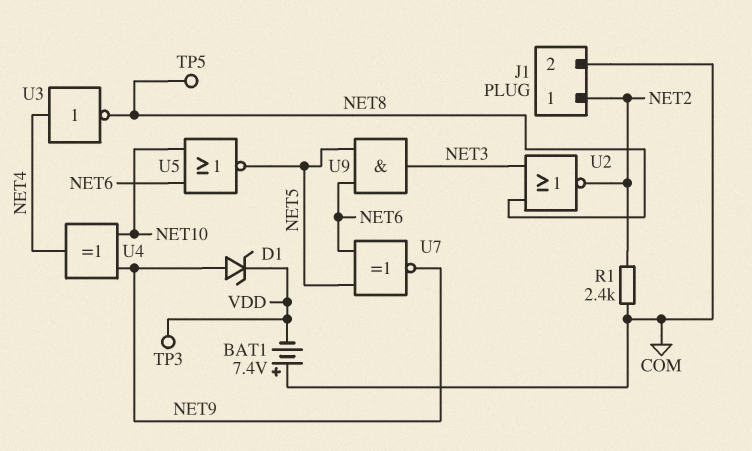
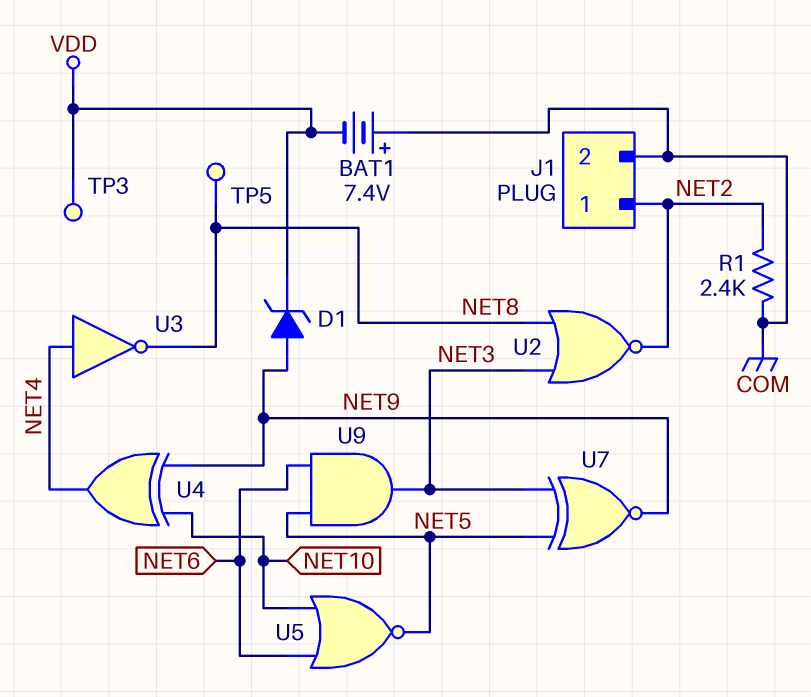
U7: XNOR (in NET5, in NET6, out NET9) -> XNOR (in NET3, in NET5, out NET9)

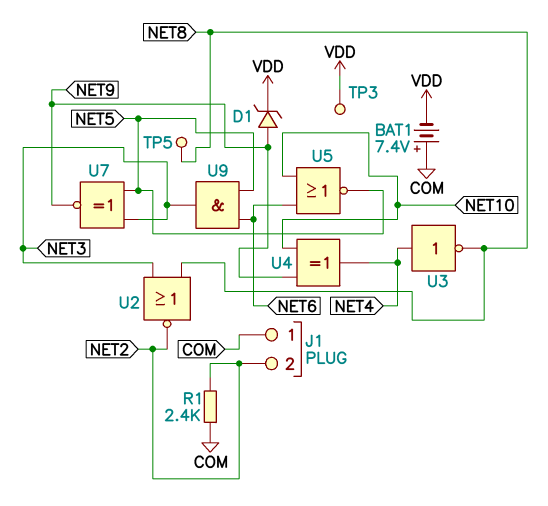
J1 pin 1: NET2 -> COM
J1 pin 2: COM -> NET2

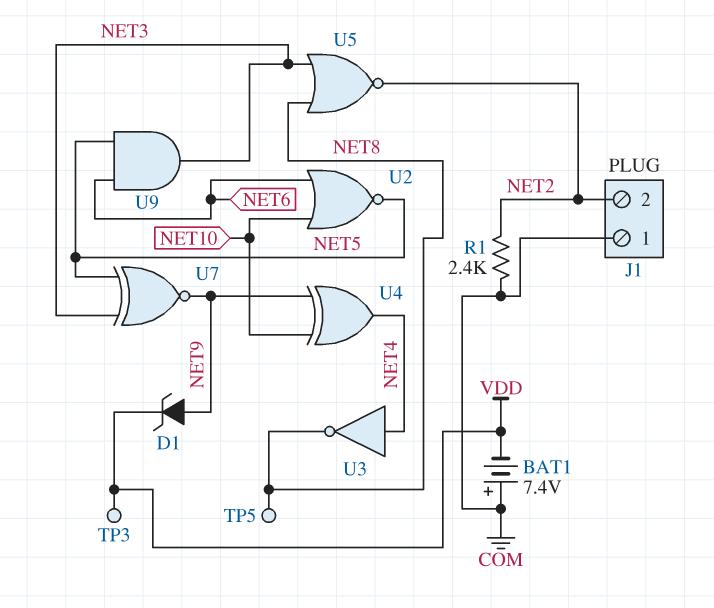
U2: NOR (in NET3, in NET8, out NET2) -> NOR (in NET6, in NET10, out NET5)
U5: NOR (in NET6, in NET10, out NET5) -> NOR (in NET3, in NET8, out NET2)

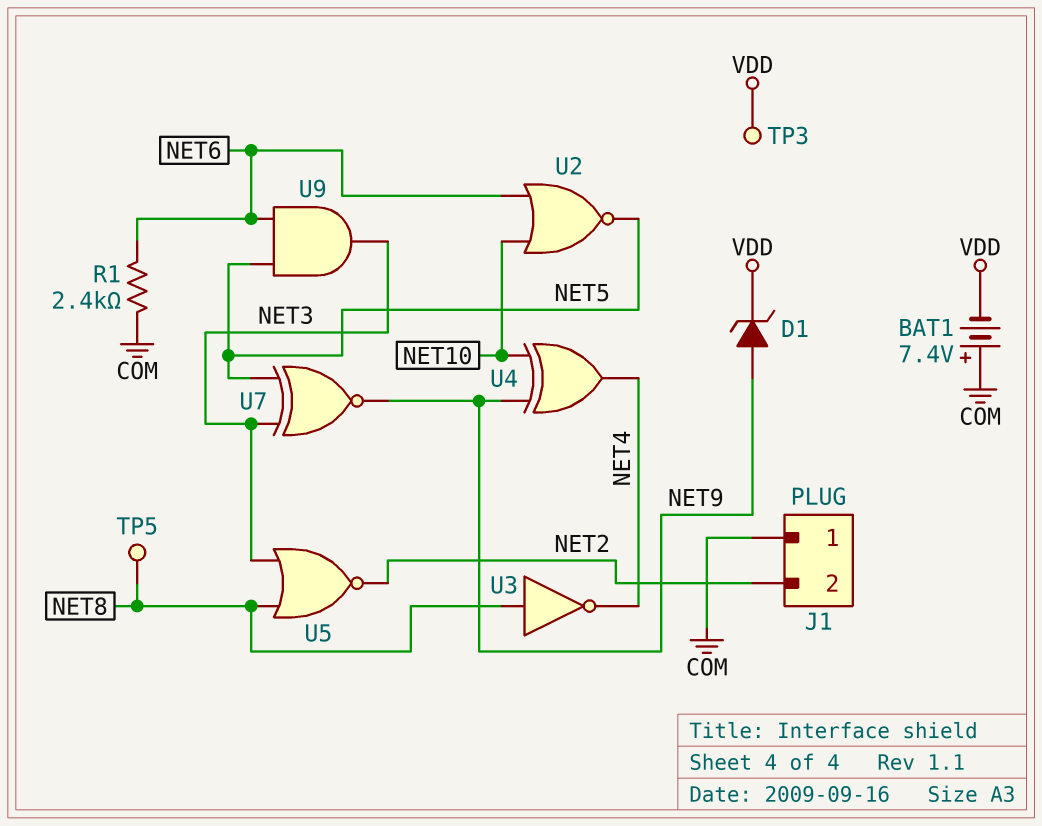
R1: 2.4k (COM, NET2) -> 2.4k (COM, NET6)
U3: NOT (in NET4, out NET8) -> NOT (in NET8, out NET4)

